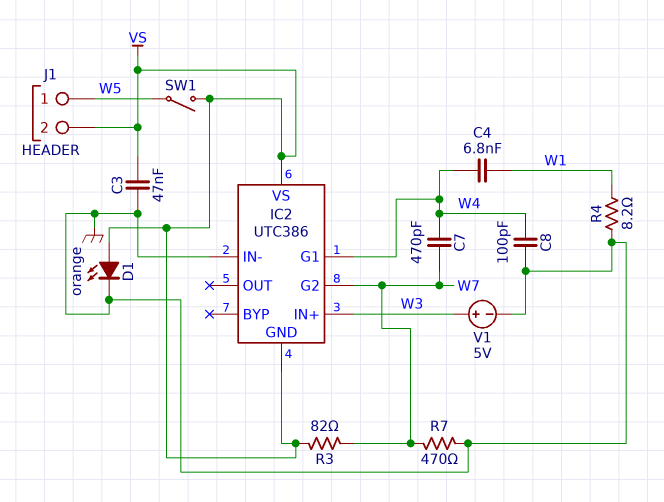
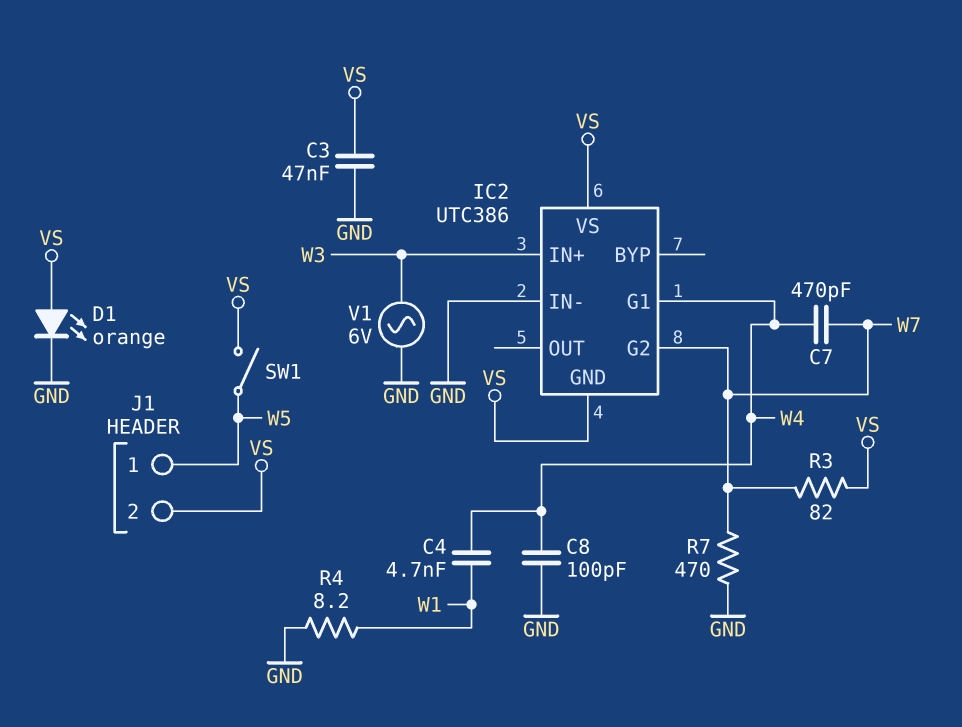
C4: 6.8nF (W1, W4) -> 4.7nF (W1, W4)
V1: 5V (plus W3, minus GND) -> AC 6V (GND, W3)

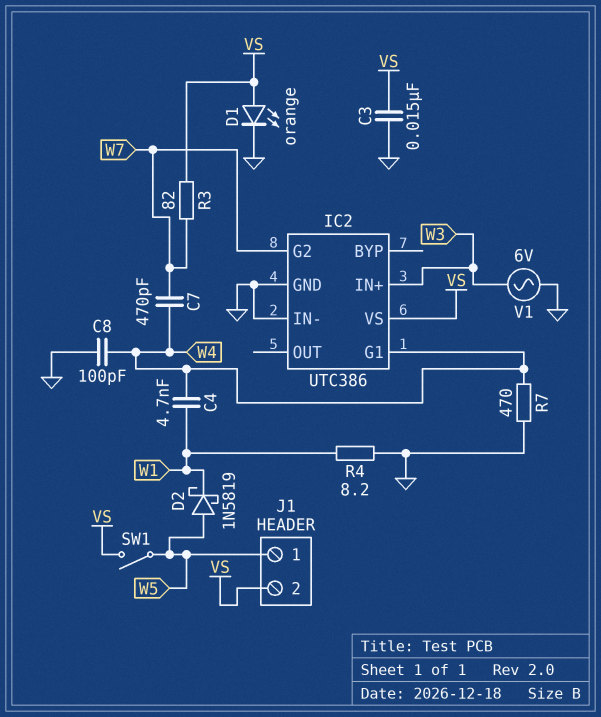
C3: 47nF (GND, VS) -> 15nF (GND, VS)
D2: none -> schottky 1N5819 (A W5, K W1)
IC2 pin GND: VS -> GND
R7: 470 (GND, W7) -> 470 (GND, W4)

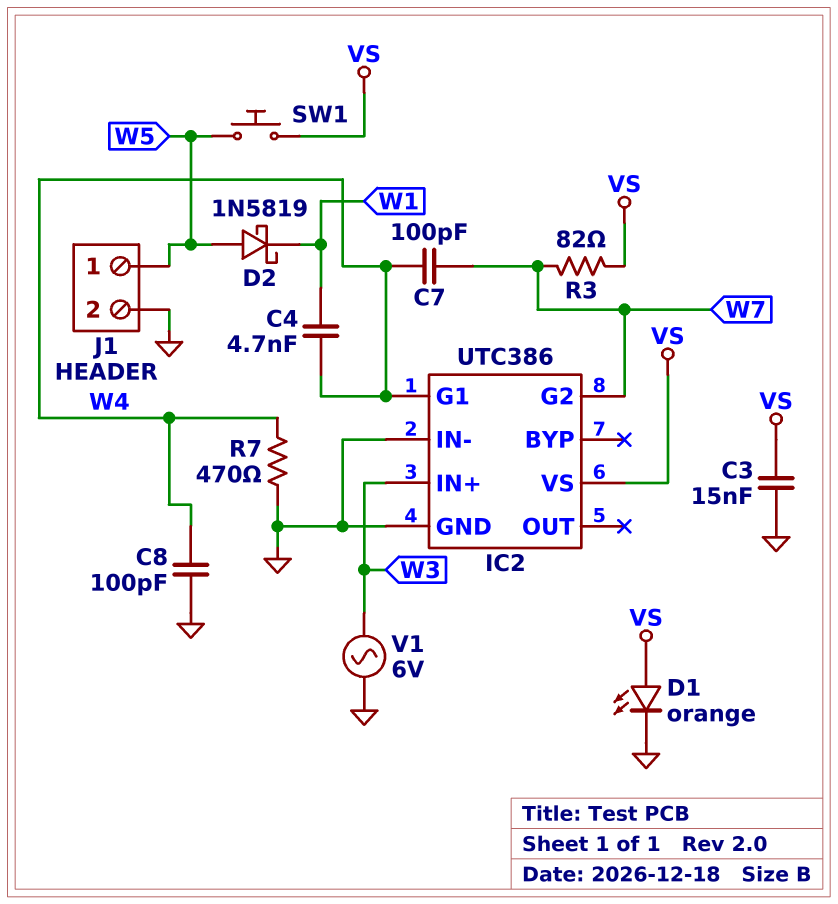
C7: 470pF (W4, W7) -> 100pF (W4, W7)
J1 pin 2: VS -> GND
R4: 8.2 (GND, W1) -> none
SW1: switch (VS, W5) -> button (VS, W5)

